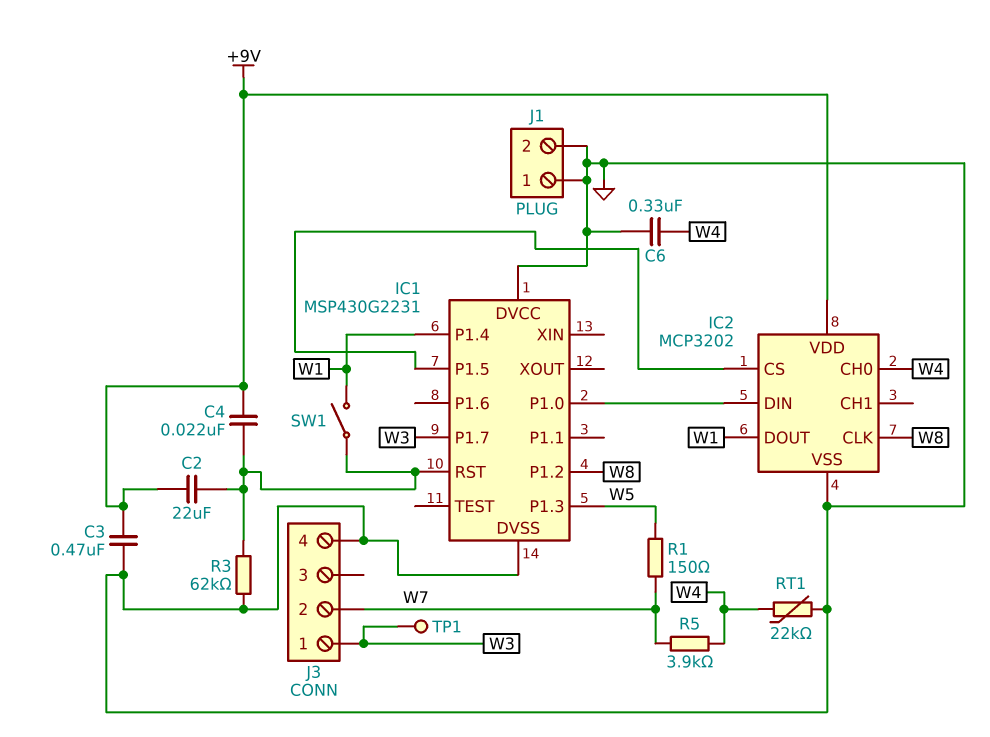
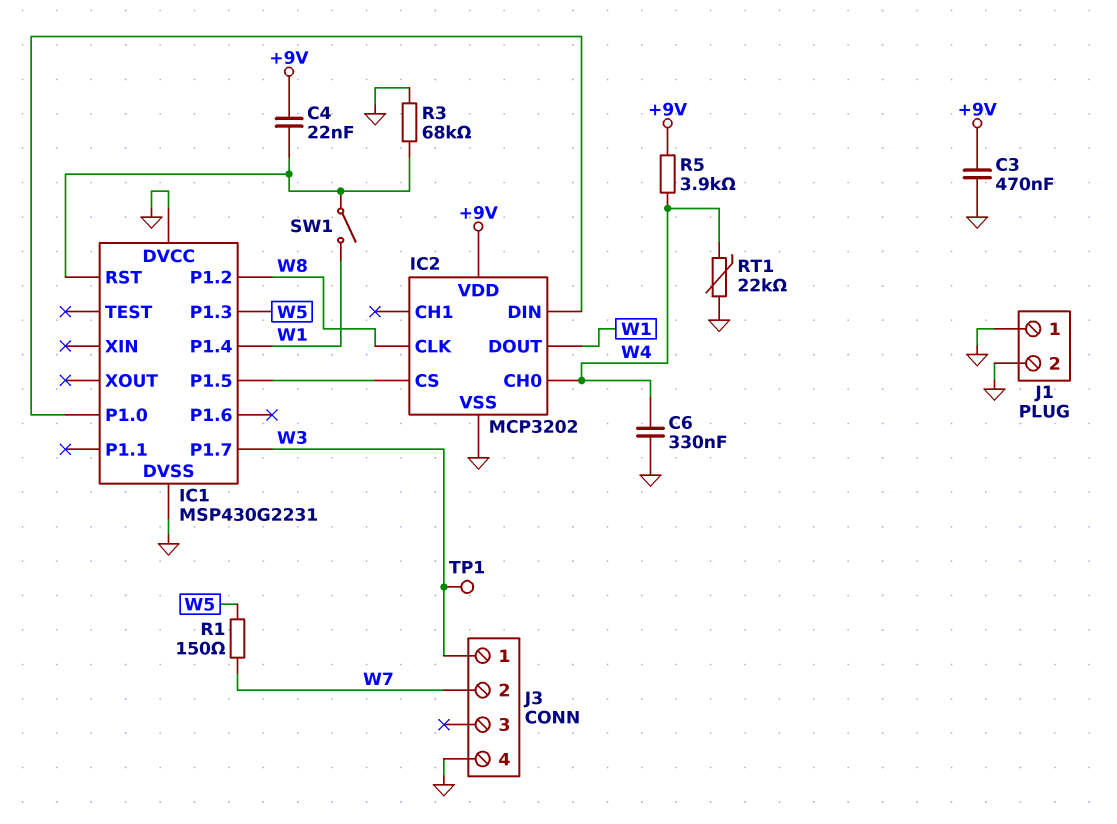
C2: 22uF (+9V, IC1/RST) -> none
R3: 62k (GND, IC1/RST) -> 68k (GND, IC1/RST)
R5: 3.9k (W4, W7) -> 3.9k (+9V, W4)

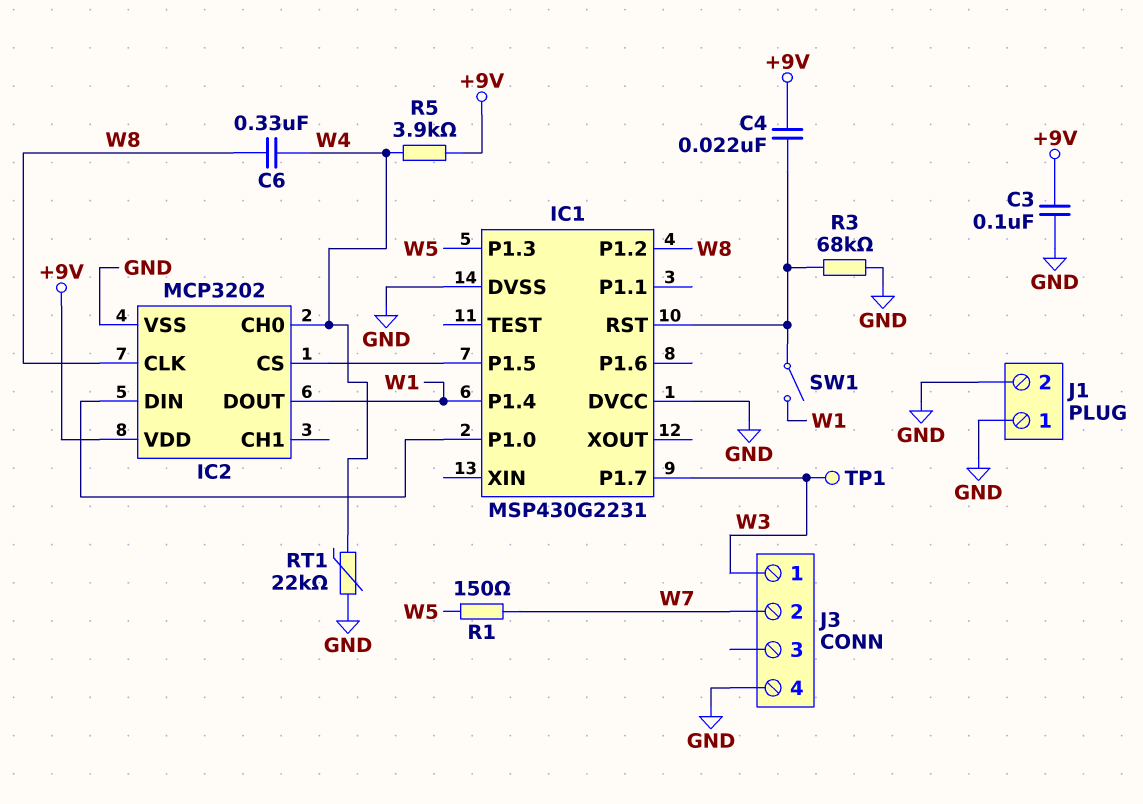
C3: 470nF (+9V, GND) -> 100nF (+9V, GND)
C6: 330nF (GND, W4) -> 330nF (W4, W8)

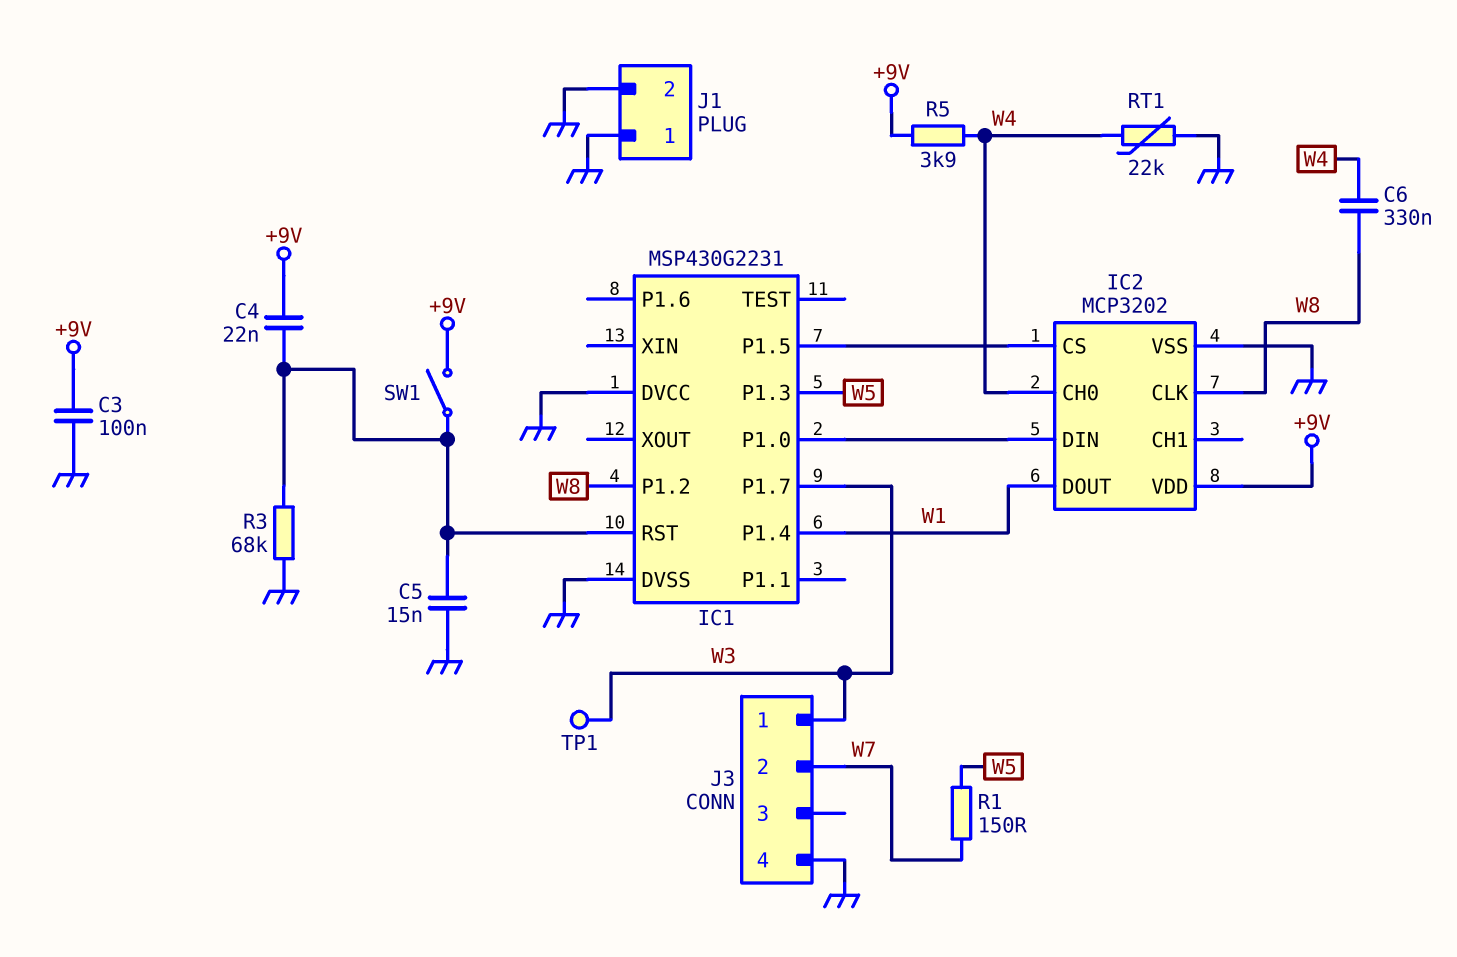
C5: none -> 15nF (GND, IC1/RST)
SW1: switch (IC1/RST, W1) -> switch (+9V, IC1/RST)

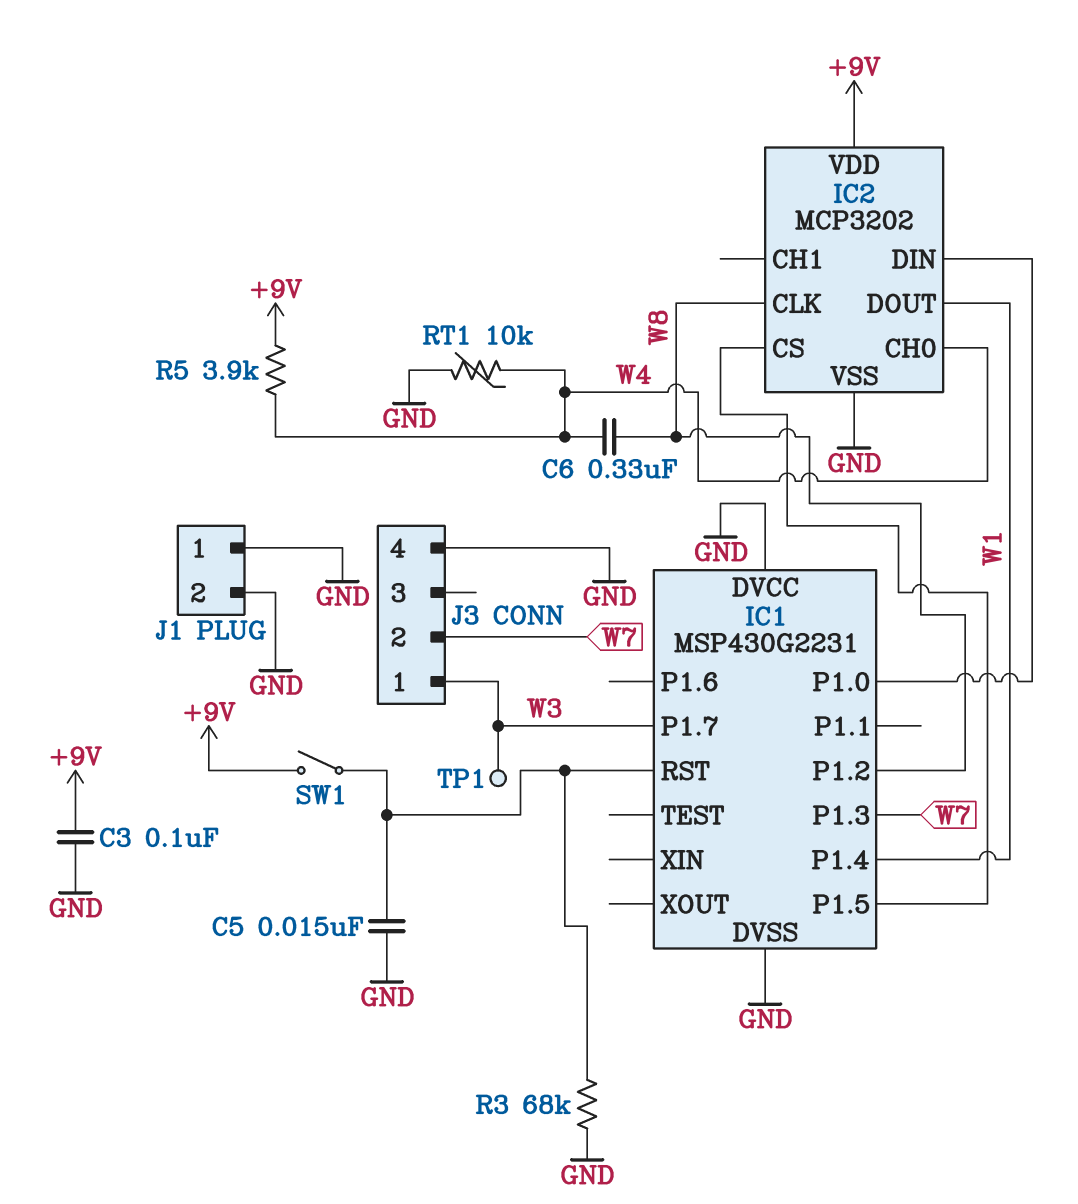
C4: 22nF (+9V, IC1/RST) -> none
IC1 pin P1.3: W5 -> W7
R1: 150 (W5, W7) -> none
RT1: 22k (GND, W4) -> 10k (GND, W4)

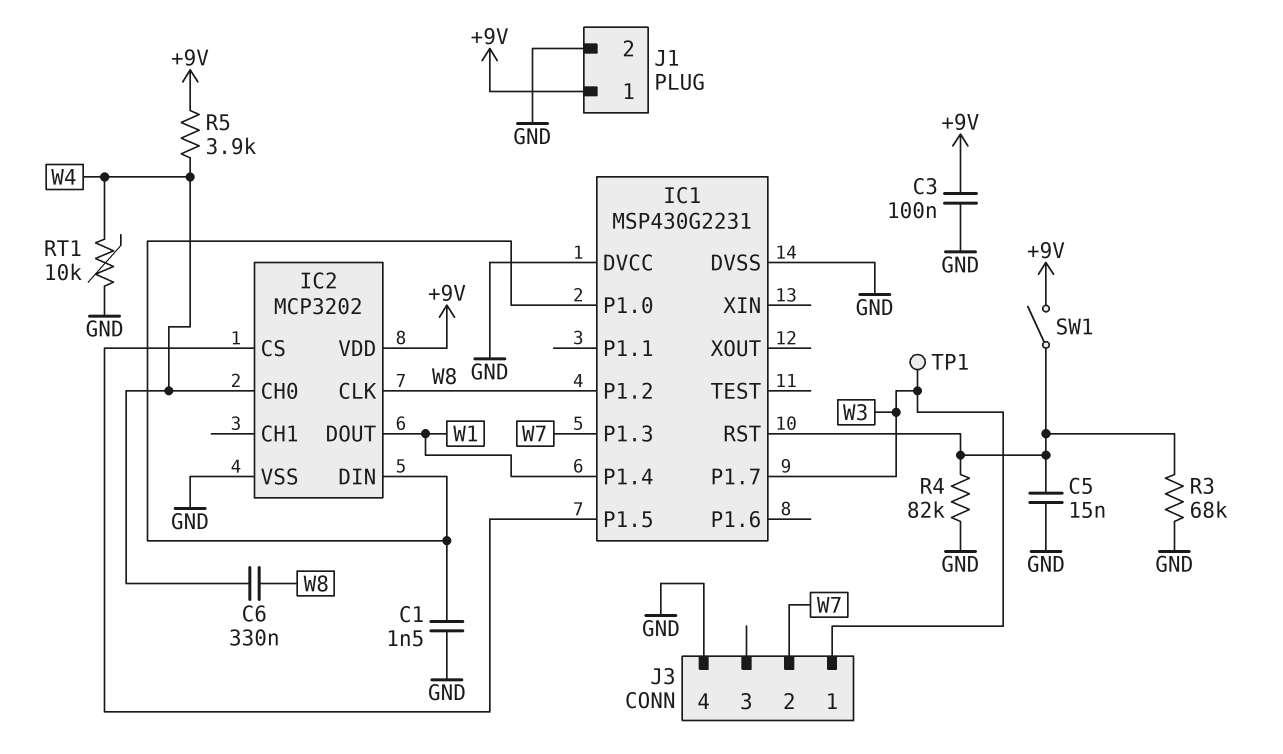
C1: none -> 1.5nF (GND, IC1/P1.0)
J1 pin 1: GND -> +9V
R4: none -> 82k (GND, IC1/RST)

